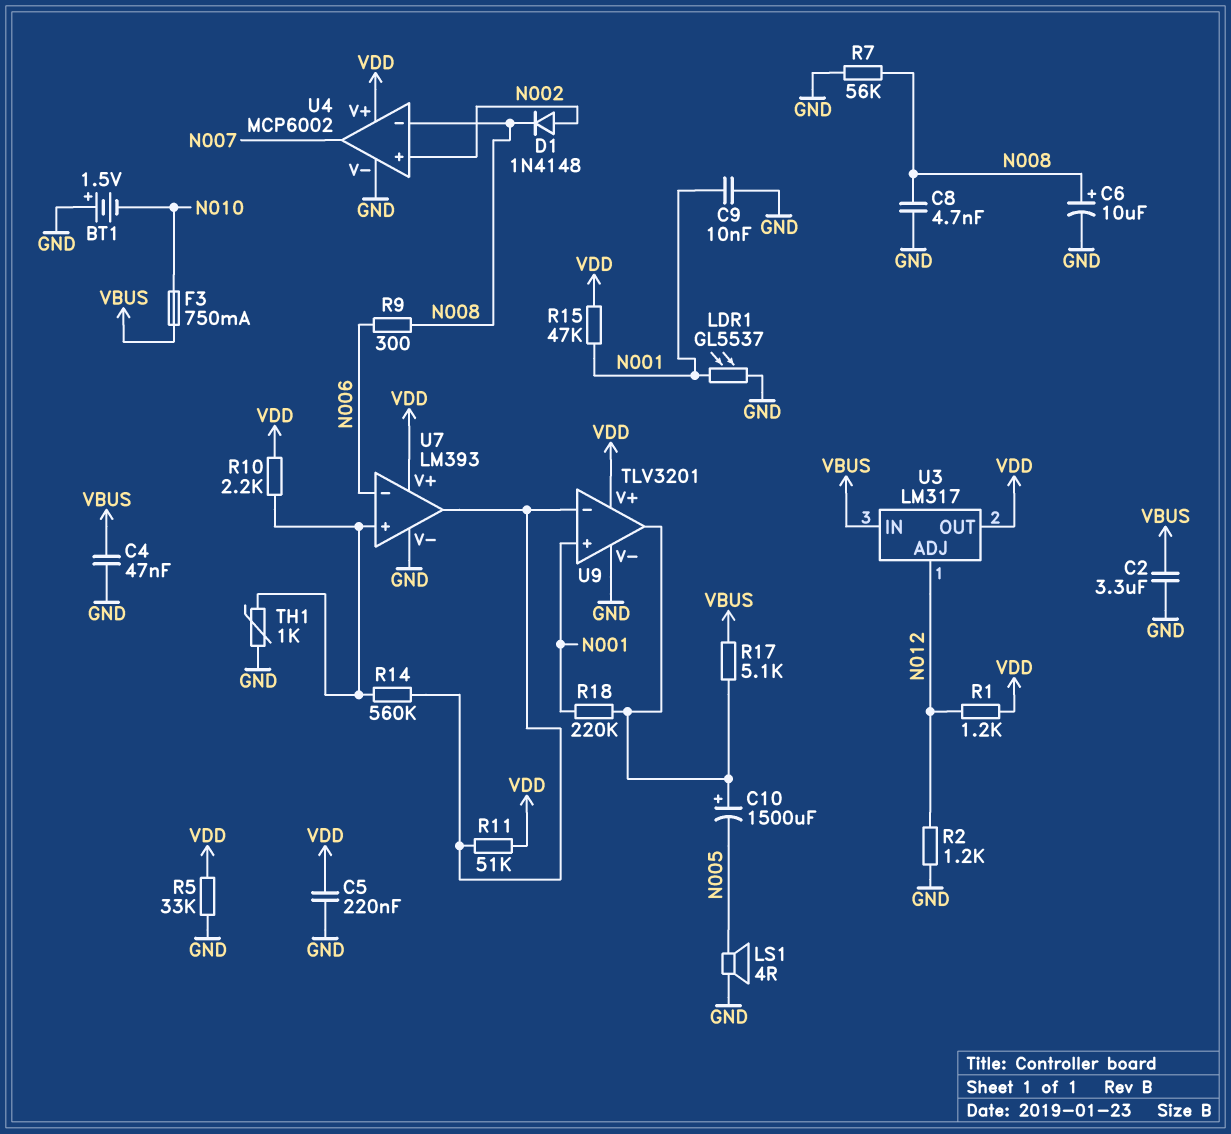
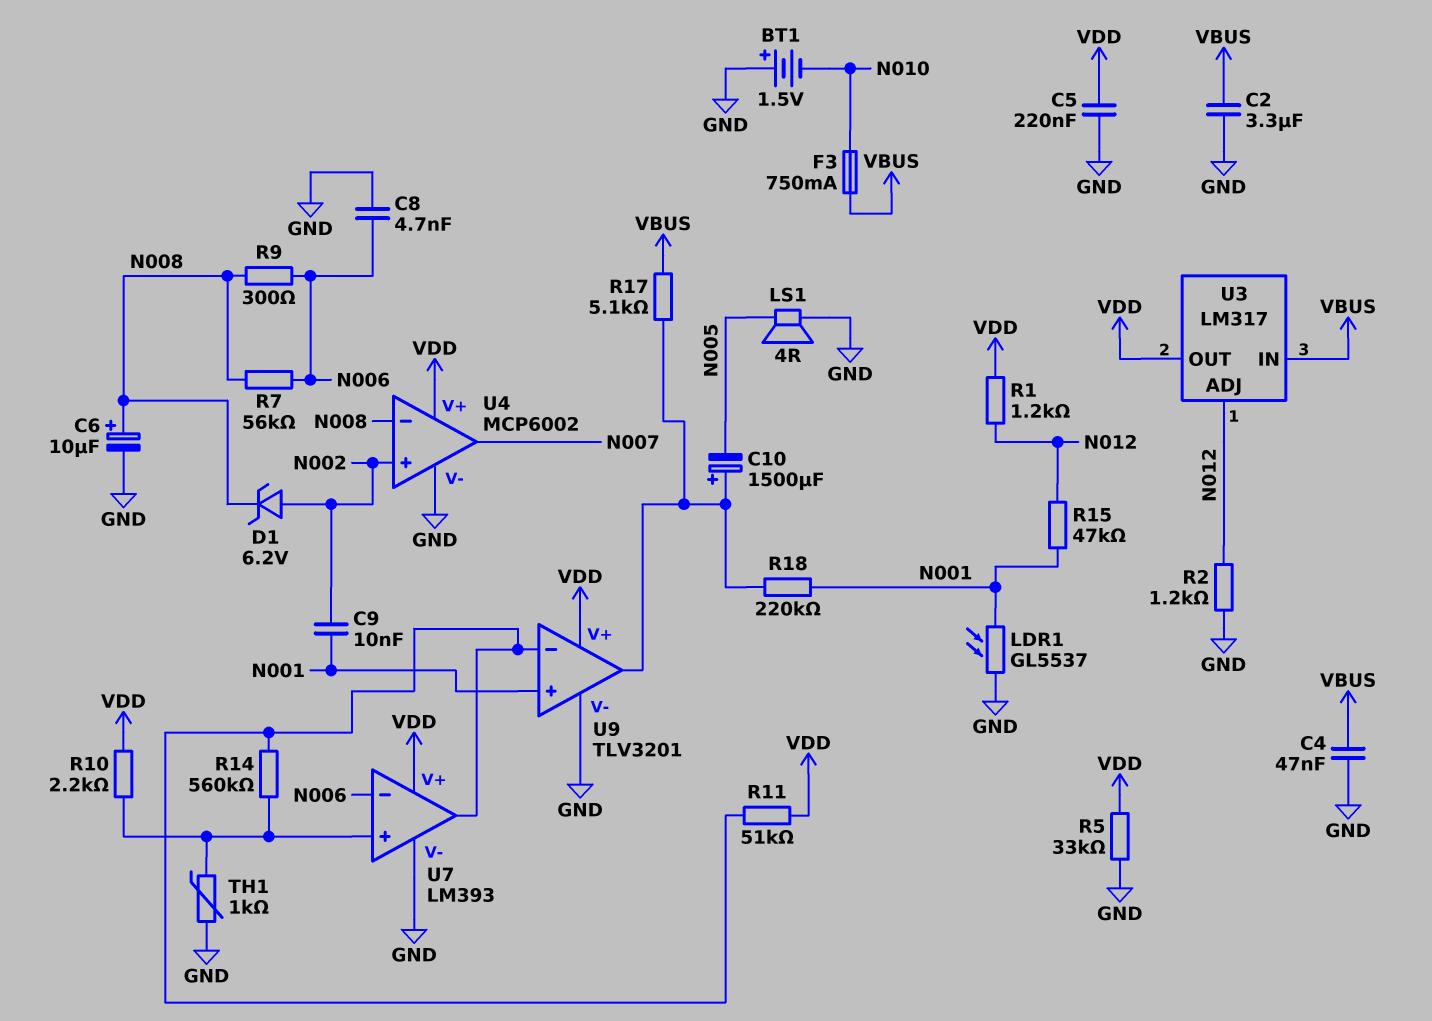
C8: 4.7nF (GND, N008) -> 4.7nF (GND, N006)
C9: 10nF (GND, N001) -> 10nF (N001, N002)
D1: diode 1N4148 (A N002, K N008) -> zener 6.2V (A N002, K N008)
R7: 56k (GND, N008) -> 56k (N006, N008)
R15: 47k (N001, VDD) -> 47k (N001, N012)

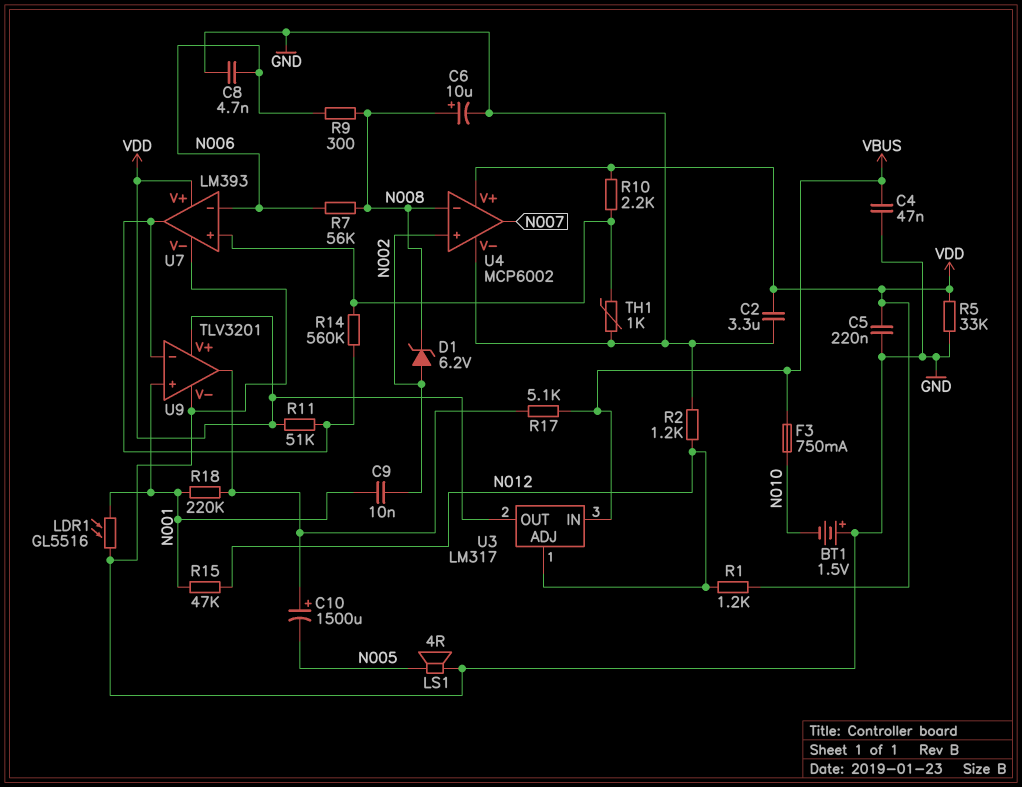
C2: 3.3uF (GND, VBUS) -> 3.3uF (GND, VDD)
LDR1: GL5537 (GND, N001) -> GL5516 (GND, N001)

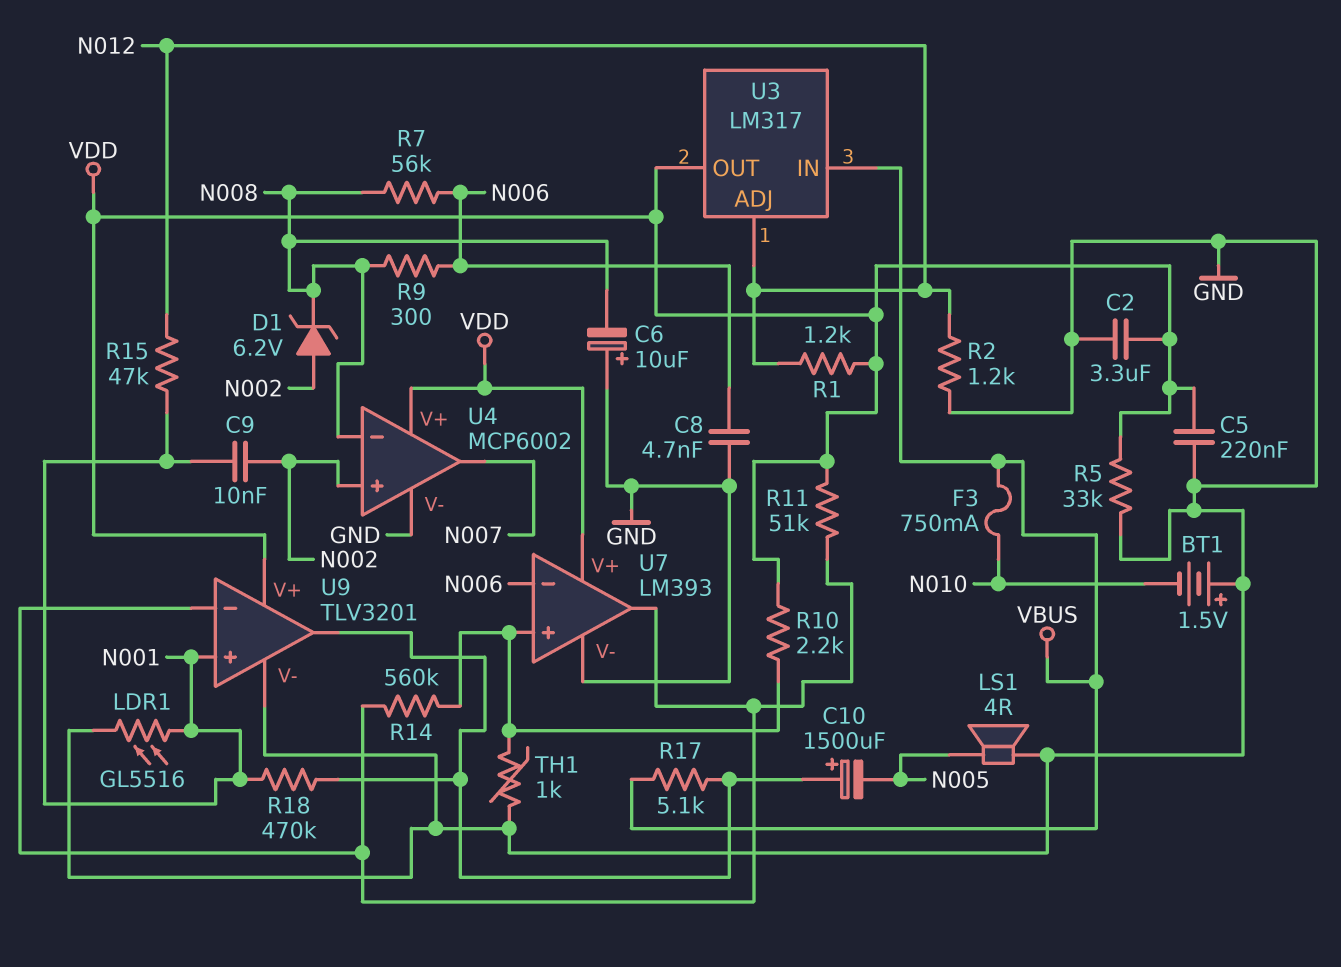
C4: 47nF (GND, VBUS) -> none
C6: 10uF (plus N008, minus GND) -> 10uF (plus GND, minus N008)
R18: 220k (N001, U9/out) -> 470k (N001, U9/out)

